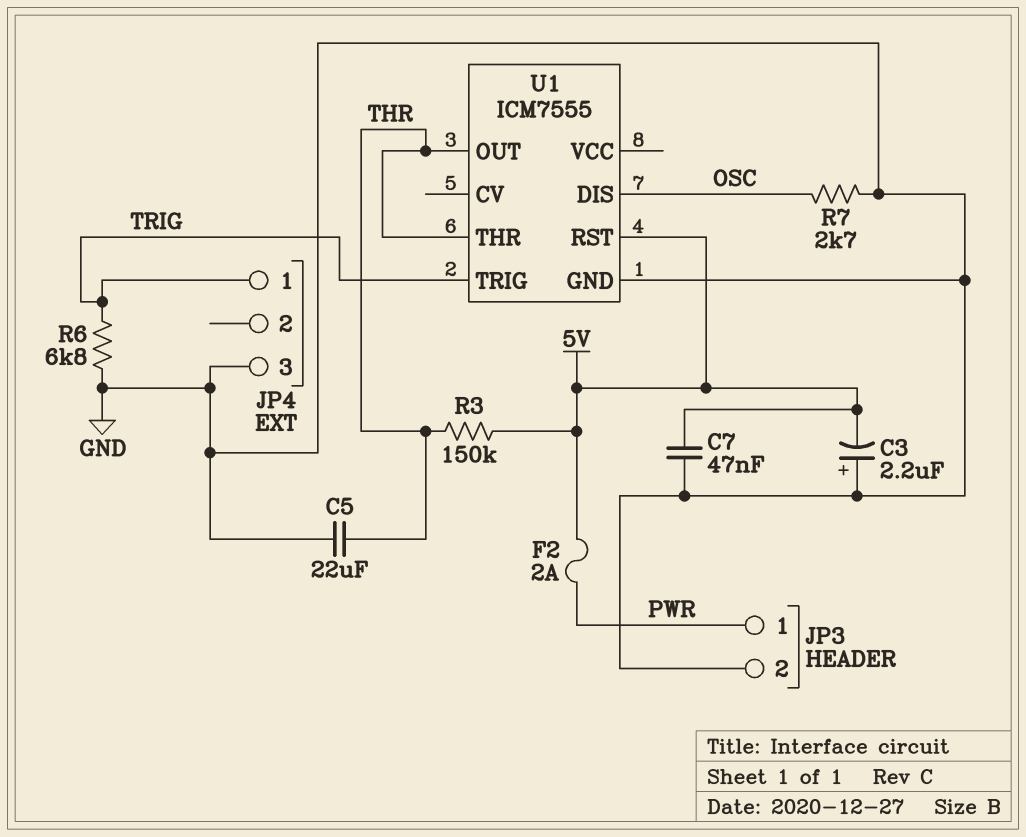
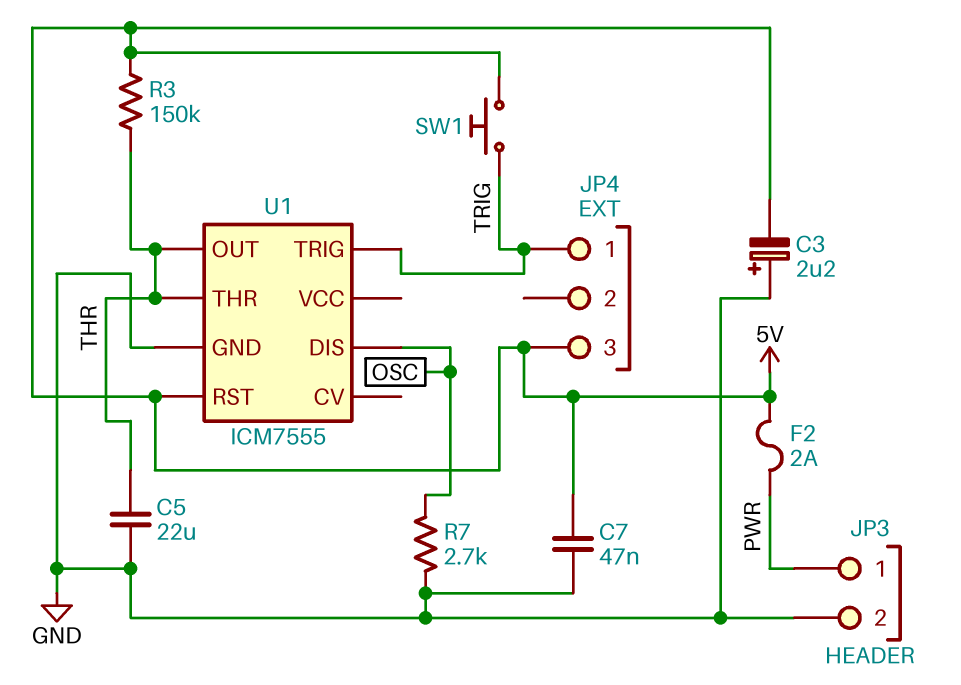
JP4 pin 3: GND -> 5V
R6: 6.8k (GND, TRIG) -> none
SW1: none -> button (5V, TRIG)

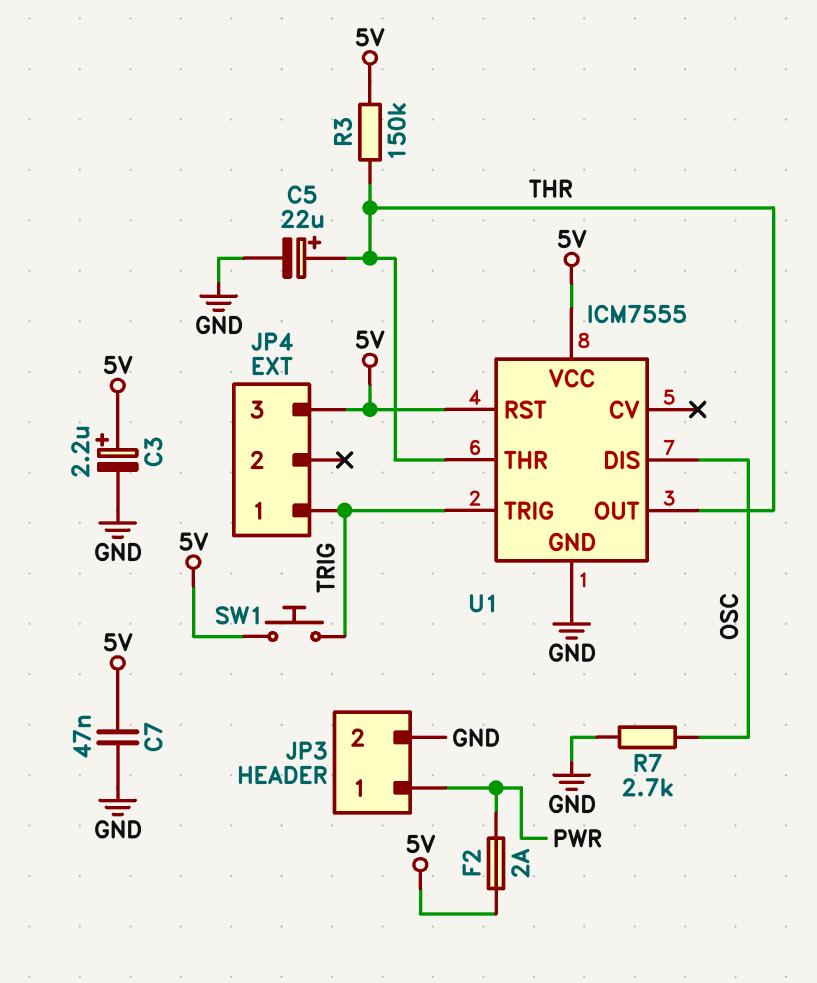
C3: 2.2uF (plus GND, minus 5V) -> 2.2uF (plus 5V, minus GND)
C5: 22uF (GND, THR) -> 22uF (plus THR, minus GND)
U1 pin VCC: none -> 5V

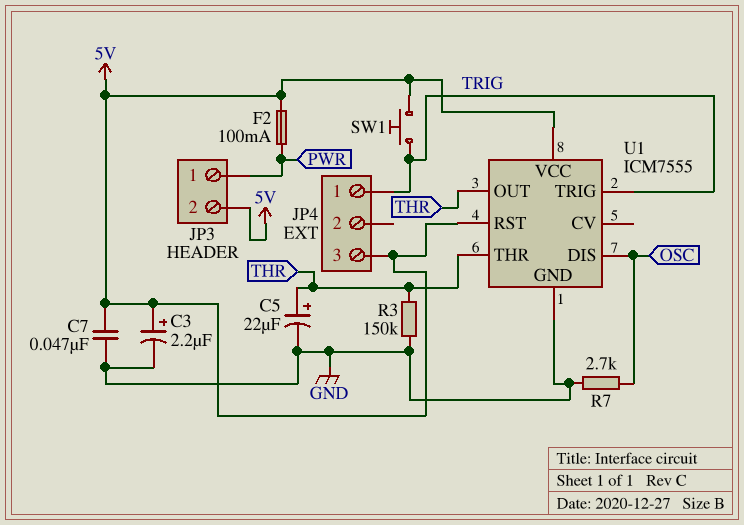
F2: 2A (5V, PWR) -> 100mA (5V, PWR)
JP3 pin 2: GND -> 5V
R3: 150k (5V, THR) -> 150k (GND, THR)

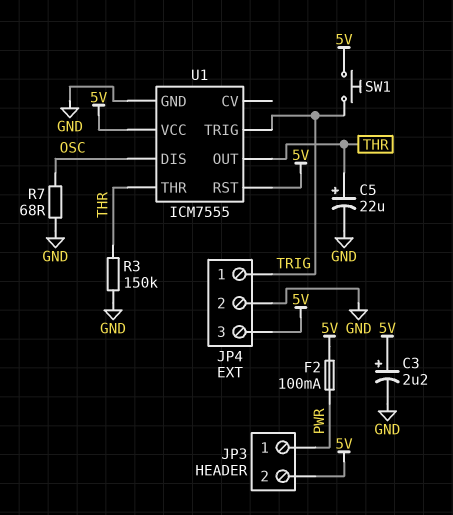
C7: 47nF (5V, GND) -> none
JP4 pin 2: none -> GND
R7: 2.7k (GND, OSC) -> 68 (GND, OSC)

